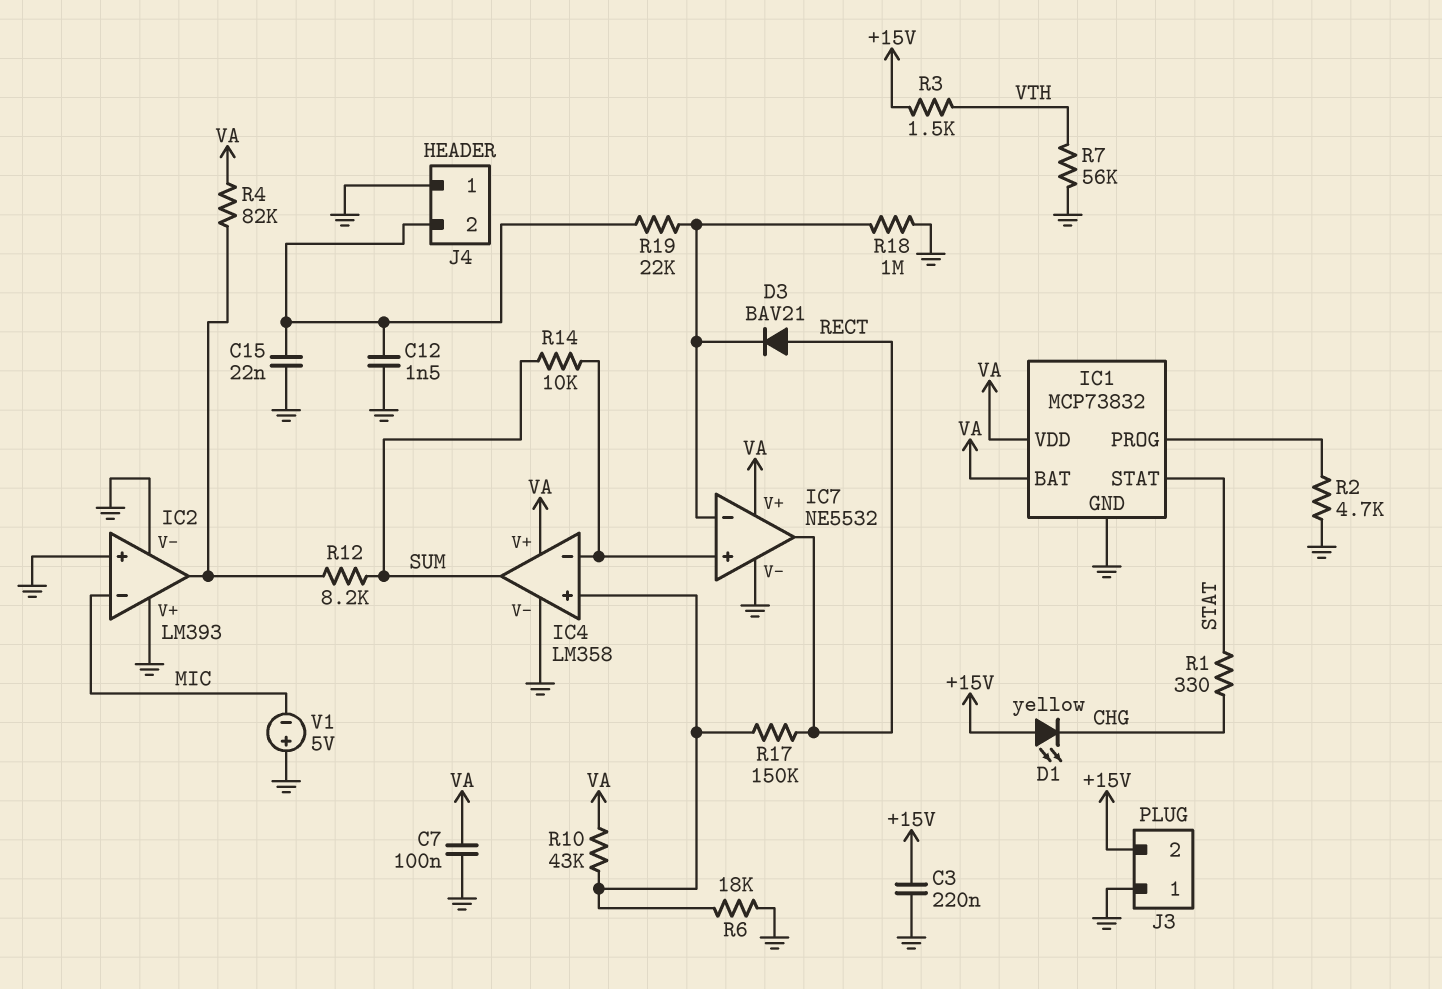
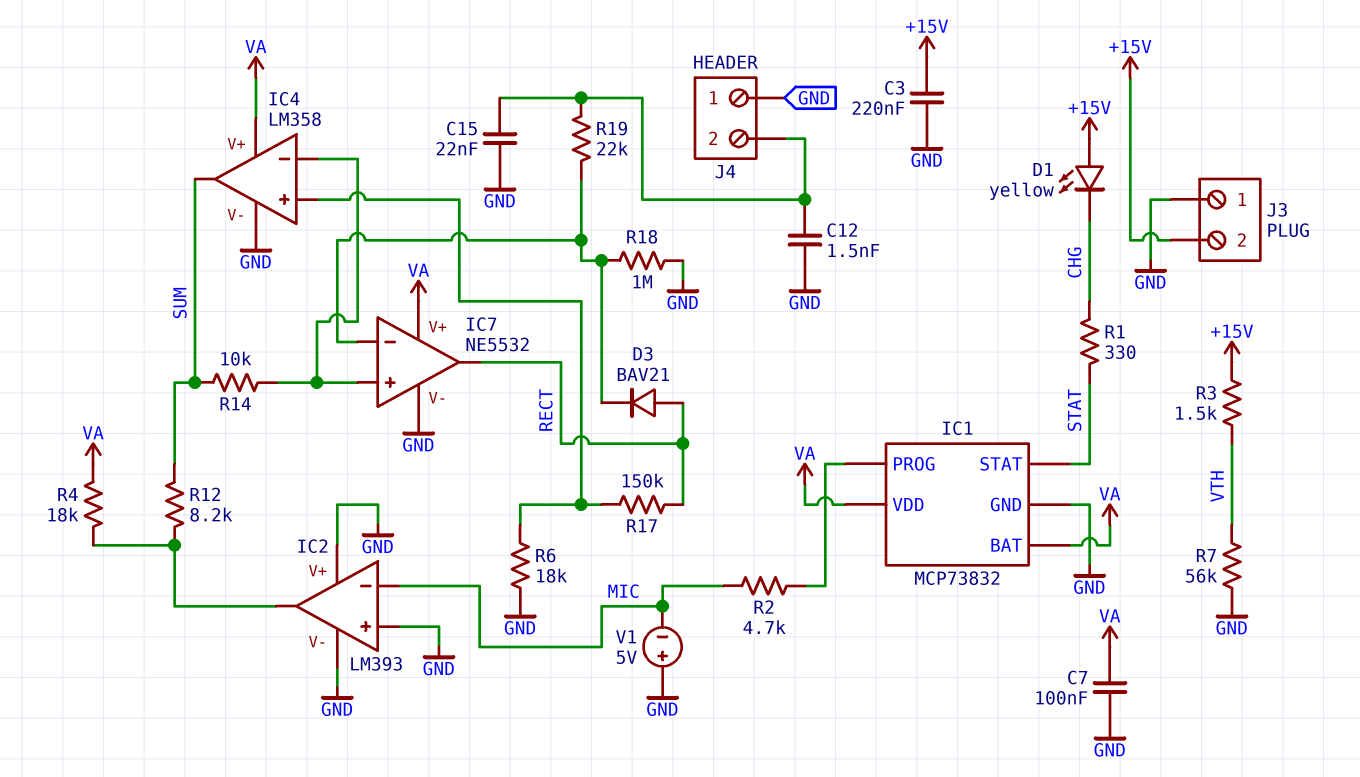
R2: 4.7k (GND, IC1/PROG) -> 4.7k (IC1/PROG, MIC)
R4: 82k (IC2/out, VA) -> 18k (IC2/out, VA)
R10: 43k (IC4/in+, VA) -> none

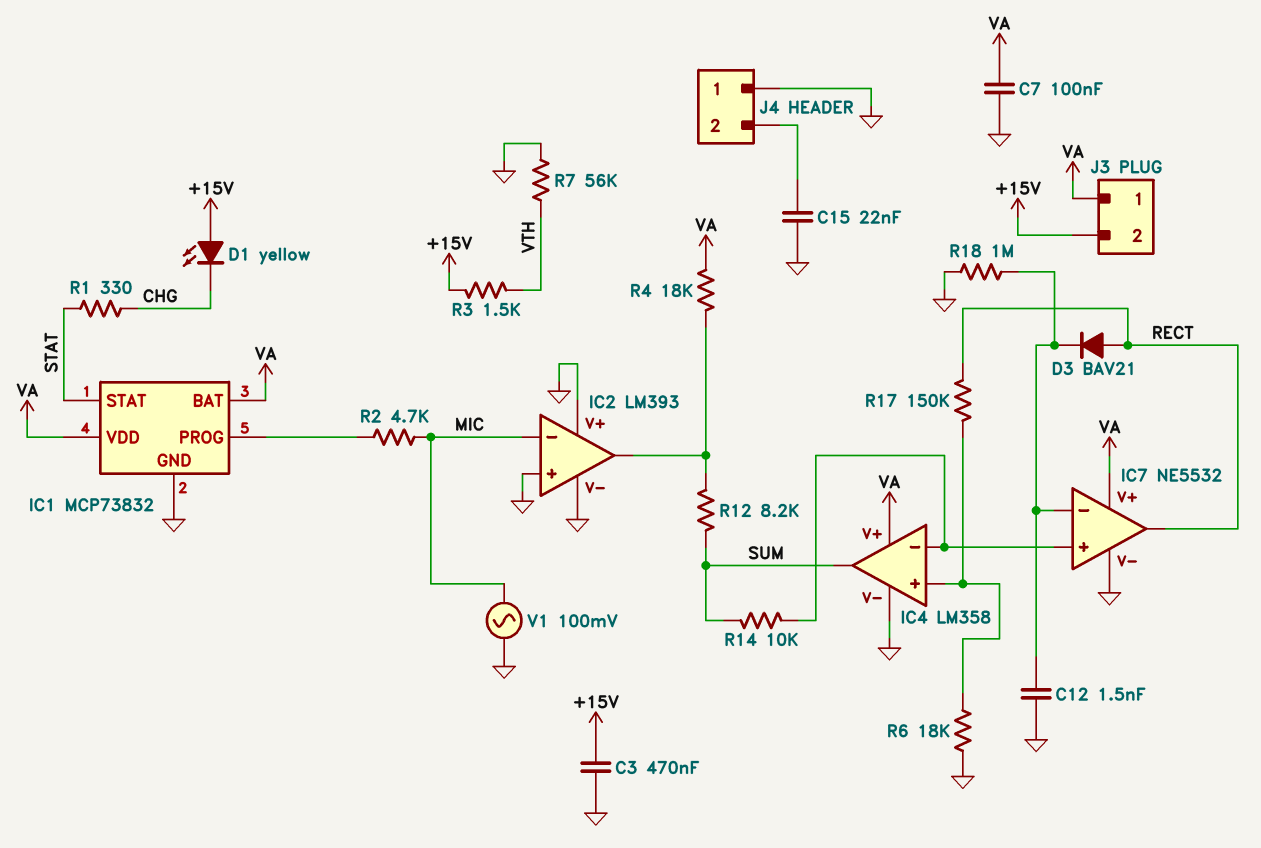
C3: 220nF (+15V, GND) -> 470nF (+15V, GND)
C12: 1.5nF (GND, J4/2) -> 1.5nF (GND, IC7/in-)
J3 pin 1: GND -> VA
R19: 22k (IC7/in-, J4/2) -> none
V1: 5V (plus GND, minus MIC) -> AC 100mV (GND, MIC)

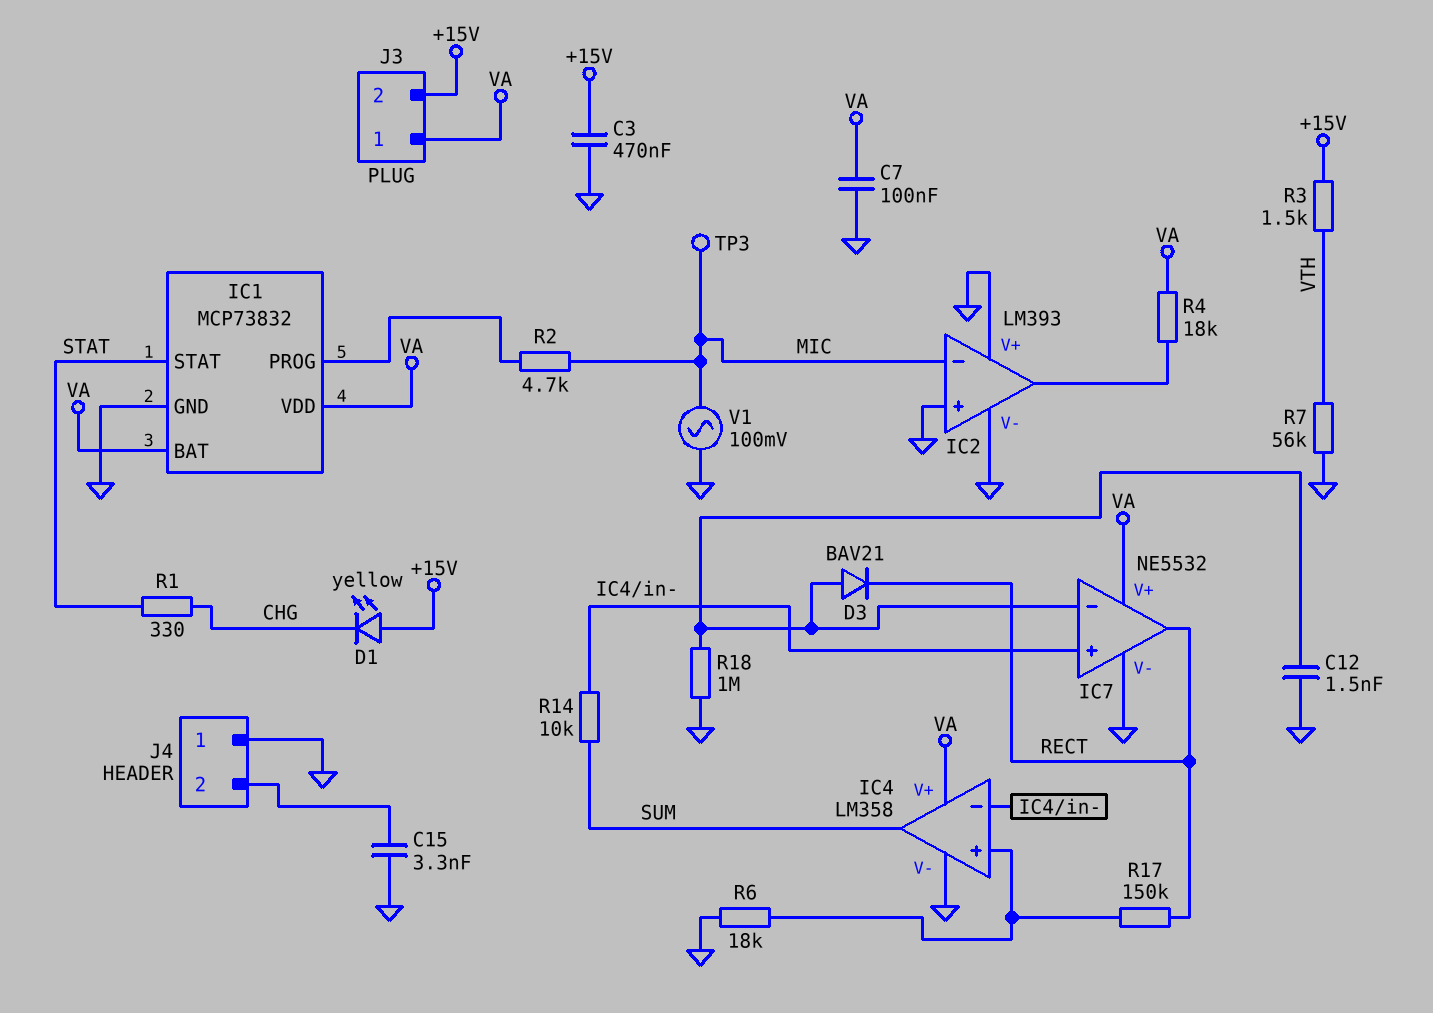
C15: 22nF (GND, J4/2) -> 3.3nF (GND, J4/2)
D3: diode BAV21 (A RECT, K IC7/in-) -> diode BAV21 (A IC7/in-, K RECT)
R12: 8.2k (IC2/out, SUM) -> none
TP3: none -> test point (MIC)

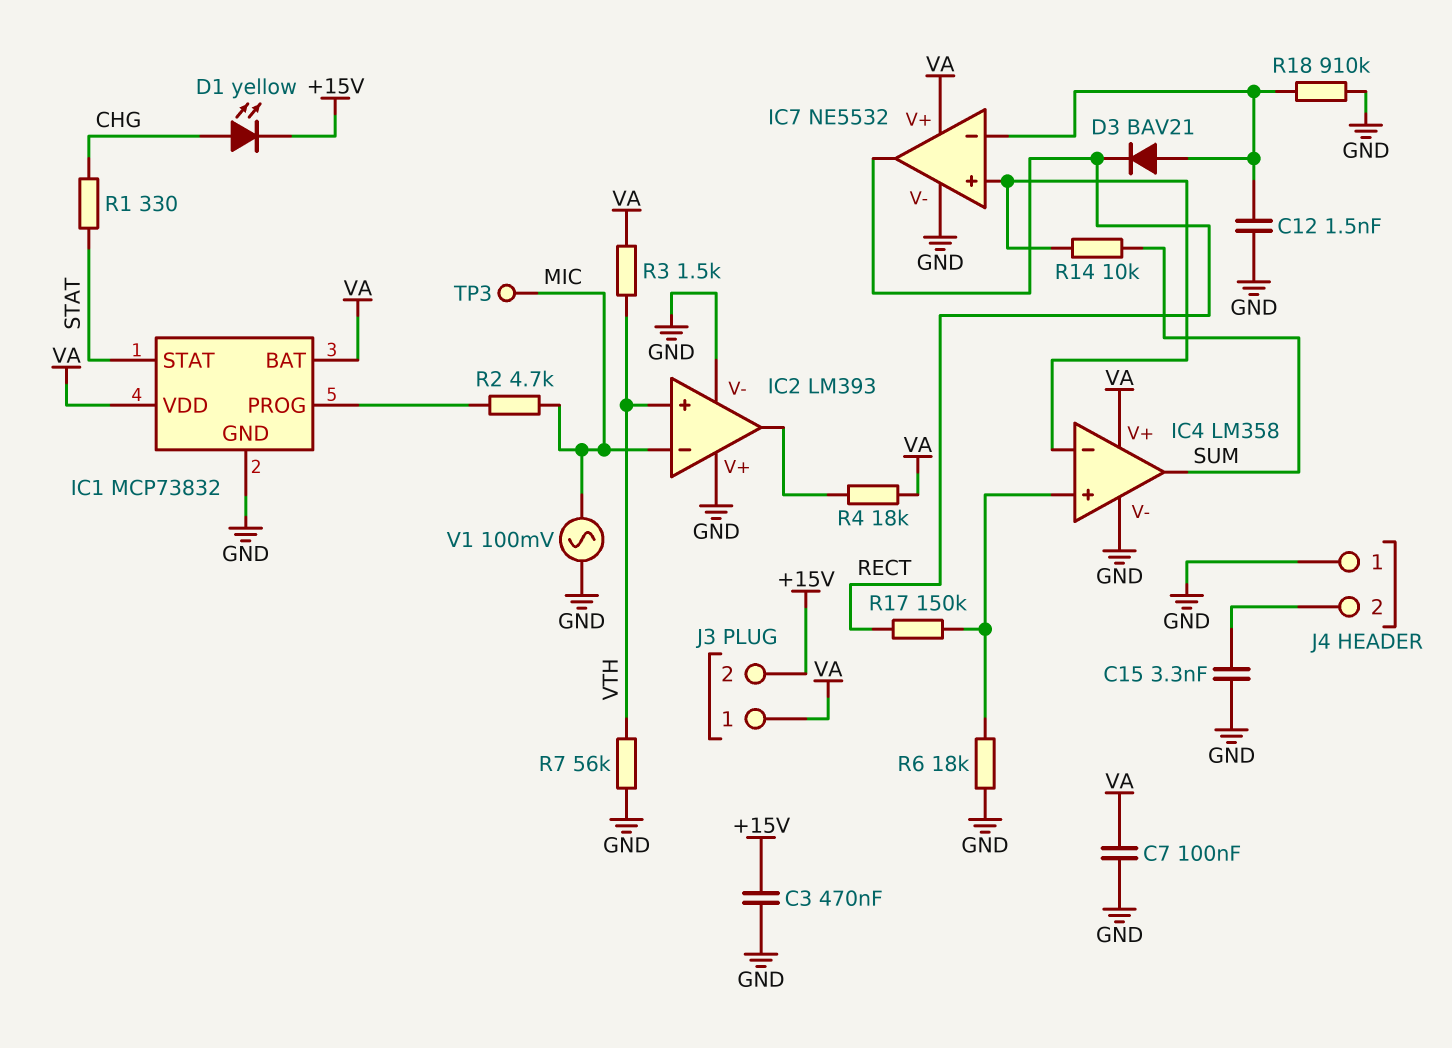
D1: LED yellow (A +15V, K CHG) -> LED yellow (A CHG, K +15V)
IC2 pin in+: GND -> VTH
R3: 1.5k (+15V, VTH) -> 1.5k (VA, VTH)
R18: 1M (GND, IC7/in-) -> 910k (GND, IC7/in-)

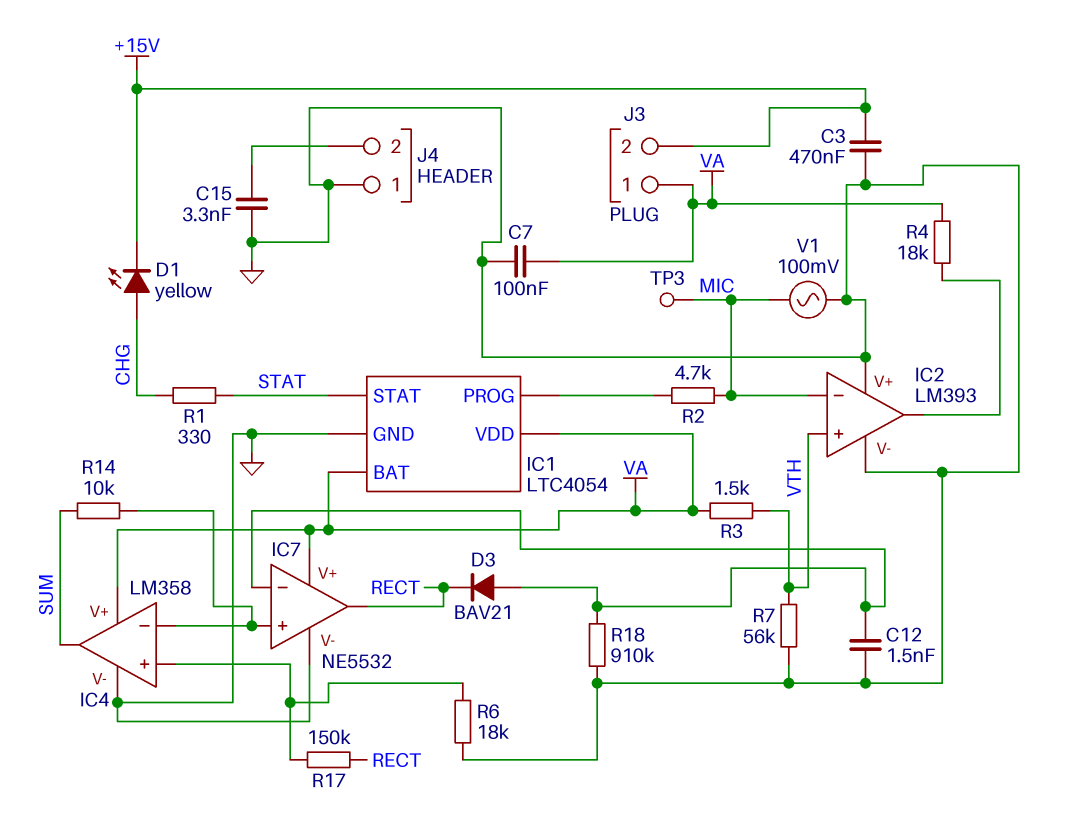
IC1: MCP73832 -> LTC4054

